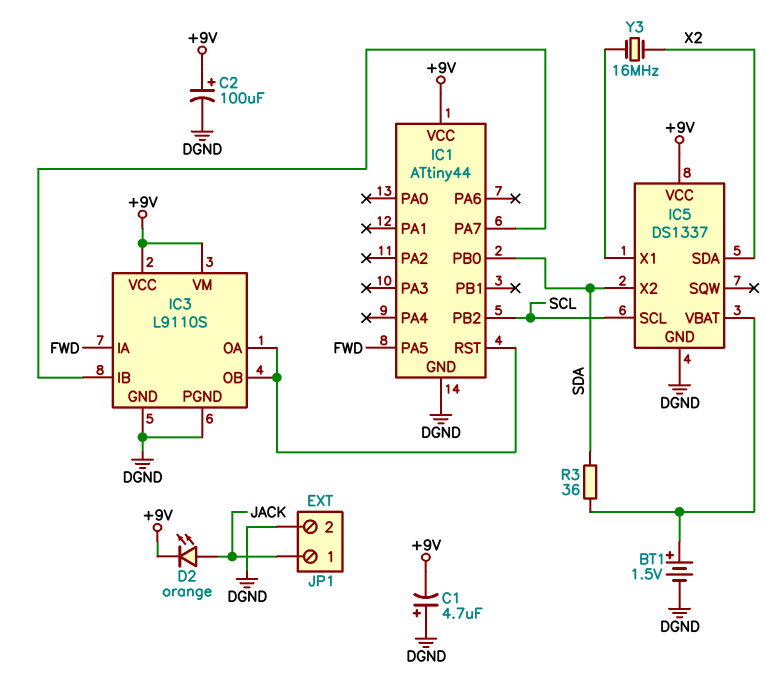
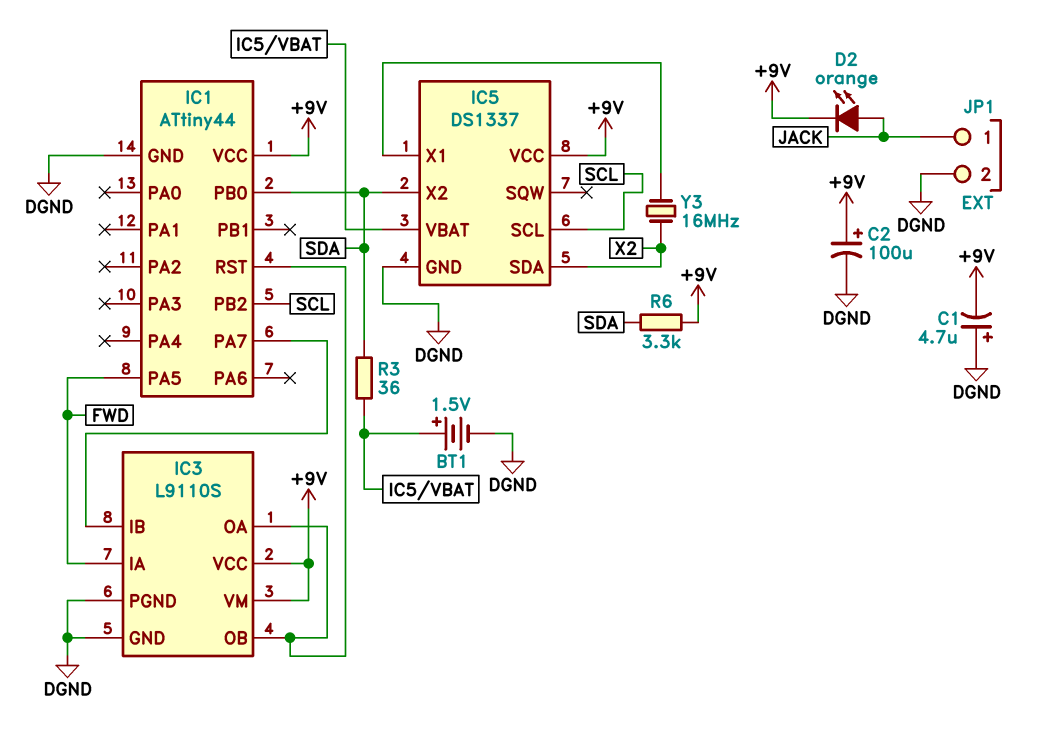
R6: none -> 3.3k (+9V, SDA)

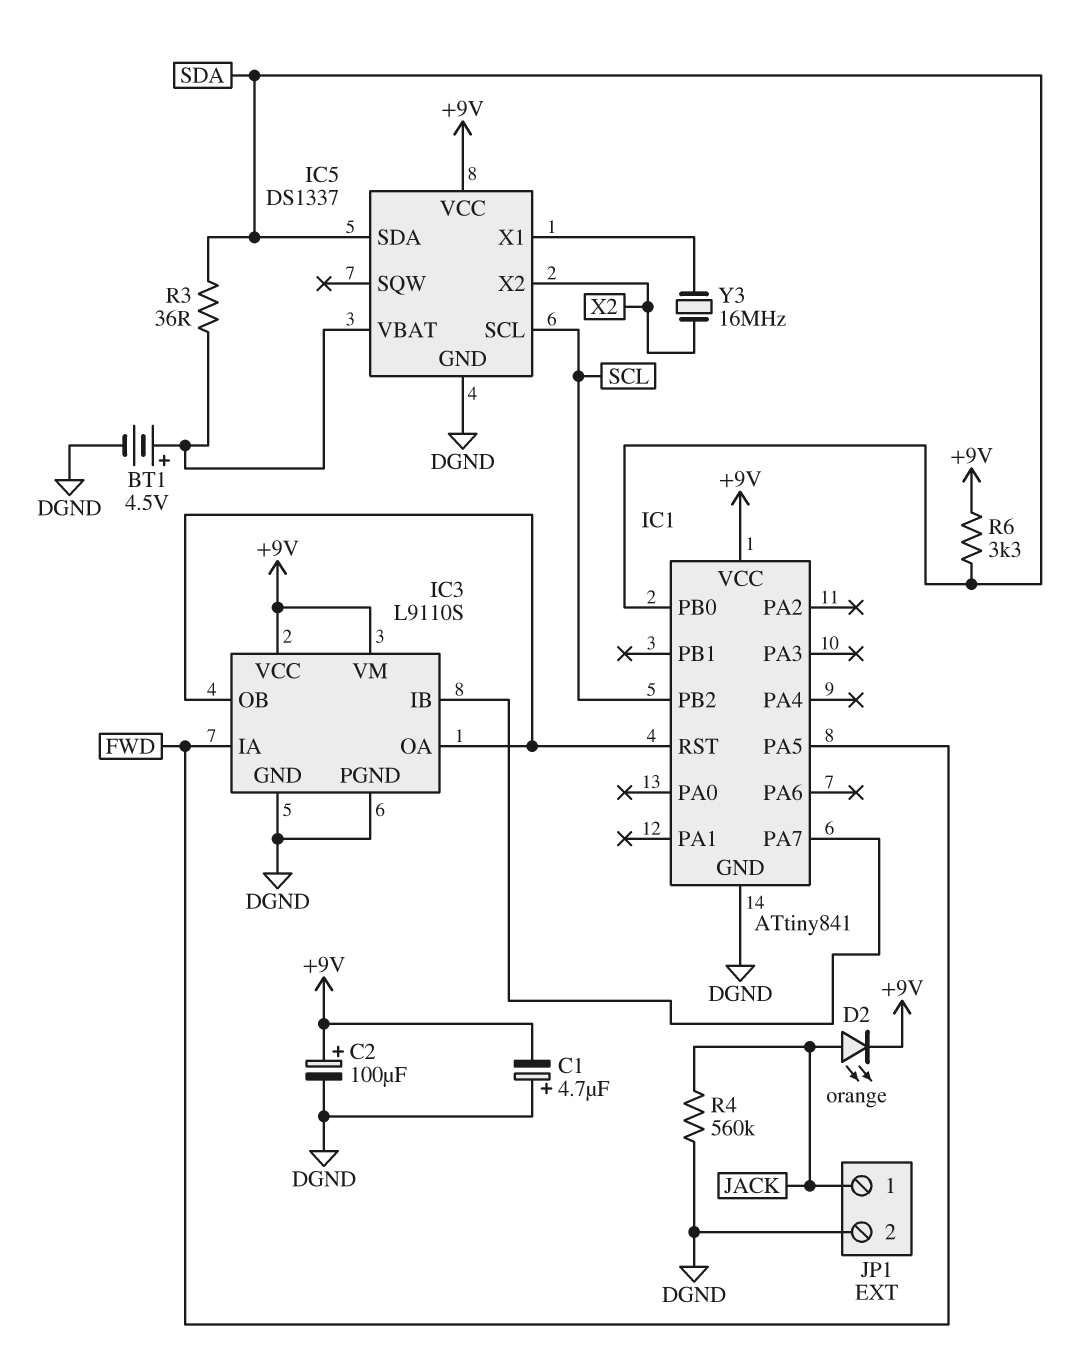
BT1: 1.5V (plus IC5/VBAT, minus DGND) -> 4.5V (plus IC5/VBAT, minus DGND)
IC1: ATtiny44 -> ATtiny841
IC5 pin SDA: X2 -> SDA
IC5 pin X2: SDA -> X2
R4: none -> 560k (DGND, JACK)

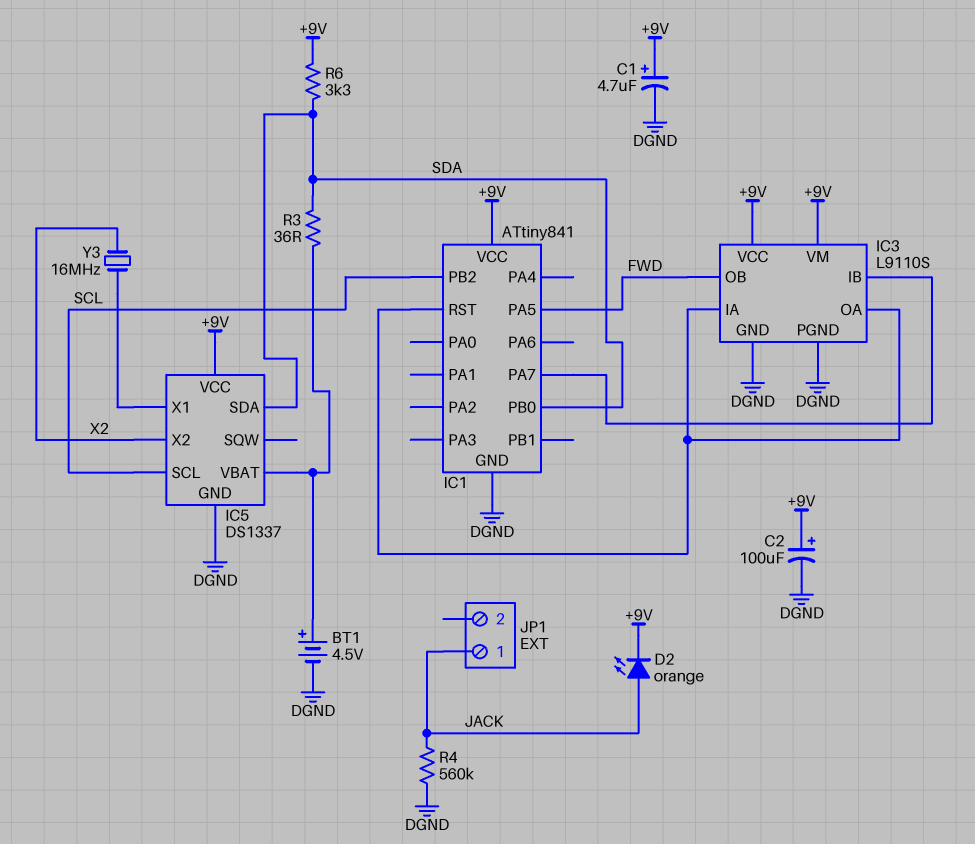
C1: 4.7uF (plus DGND, minus +9V) -> 4.7uF (plus +9V, minus DGND)
IC3 pin IA: FWD -> IC1/RST
IC3 pin OB: IC1/RST -> FWD
JP1 pin 2: DGND -> none

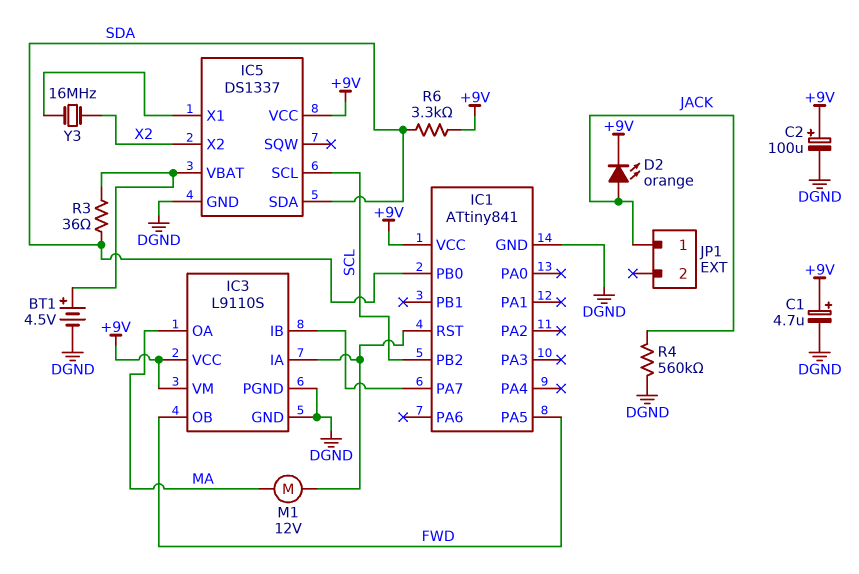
IC3 pin OA: IC1/RST -> MA
M1: none -> motor 12V (IC1/RST, MA)

